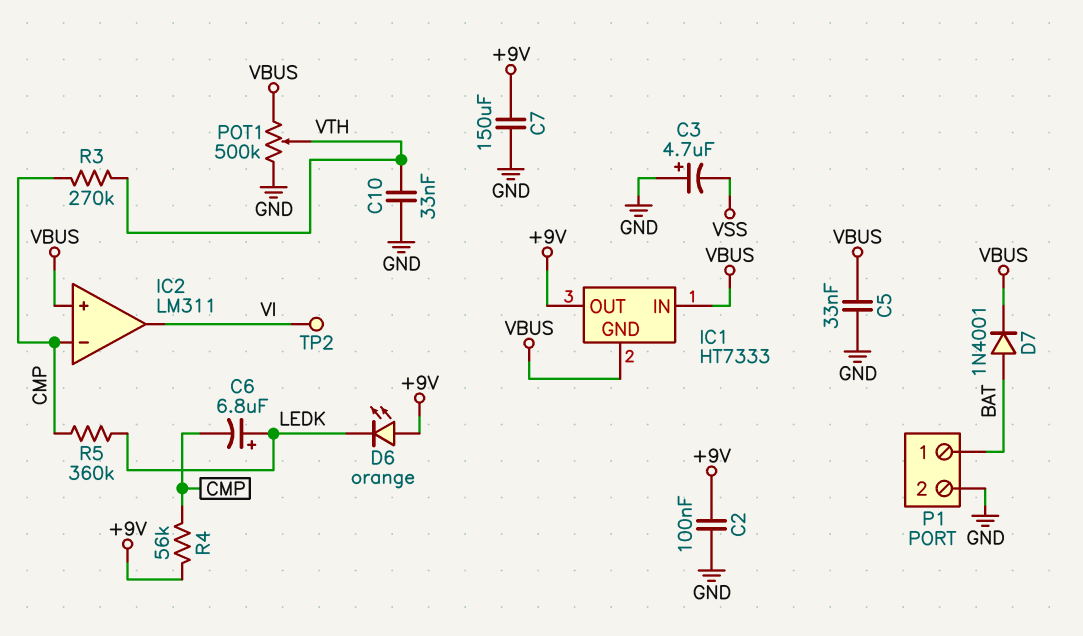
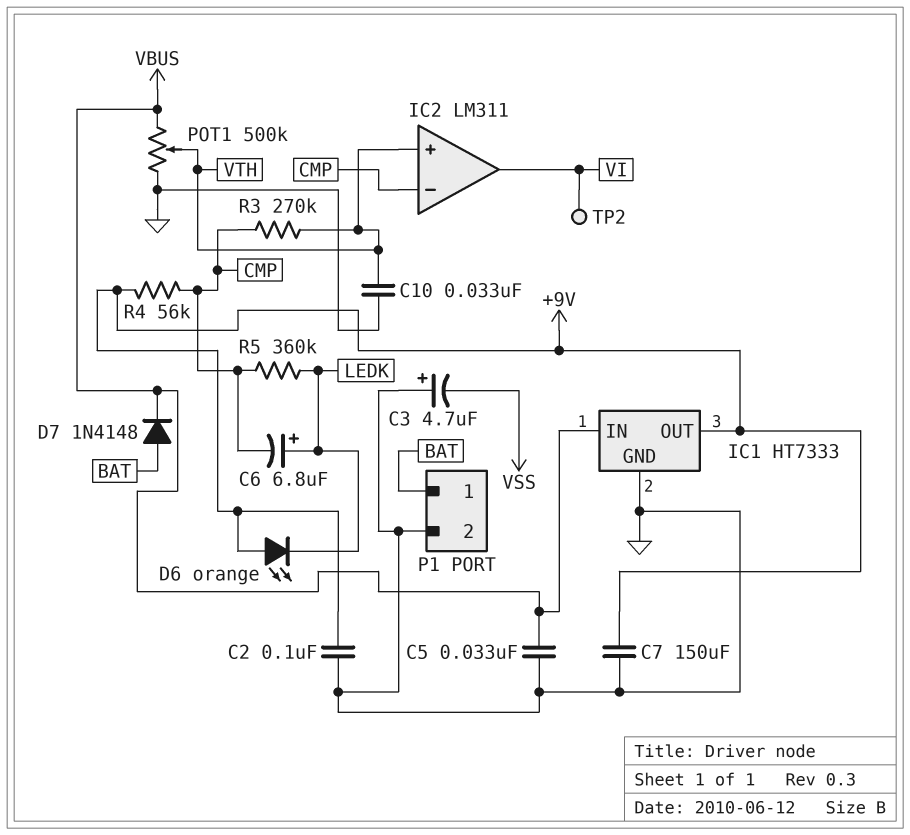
D7: diode 1N4001 (A BAT, K VBUS) -> diode 1N4148 (A BAT, K VBUS)
IC1 pin GND: VBUS -> GND
IC2 pin in+: VBUS -> VTH

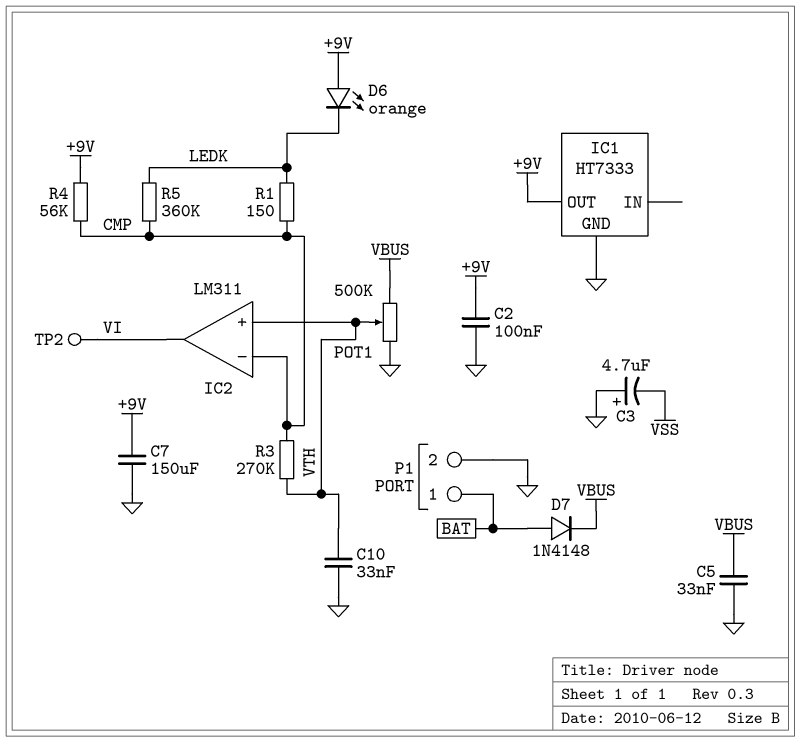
C6: 6.8uF (plus LEDK, minus CMP) -> none
IC1 pin IN: VBUS -> none
R1: none -> 150 (CMP, LEDK)

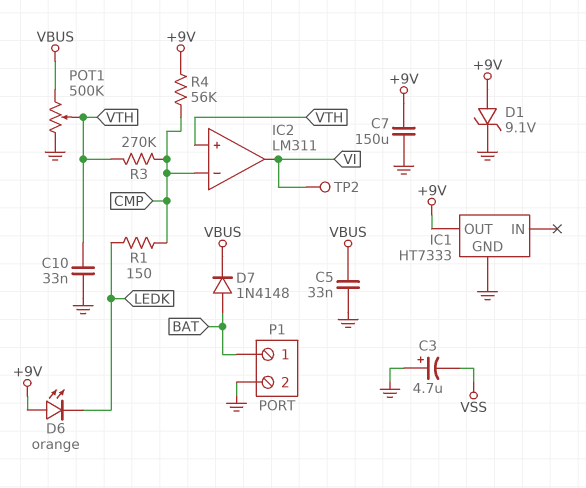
C2: 100nF (+9V, GND) -> none
D1: none -> zener 9.1V (A +9V, K GND)
R5: 360k (CMP, LEDK) -> none

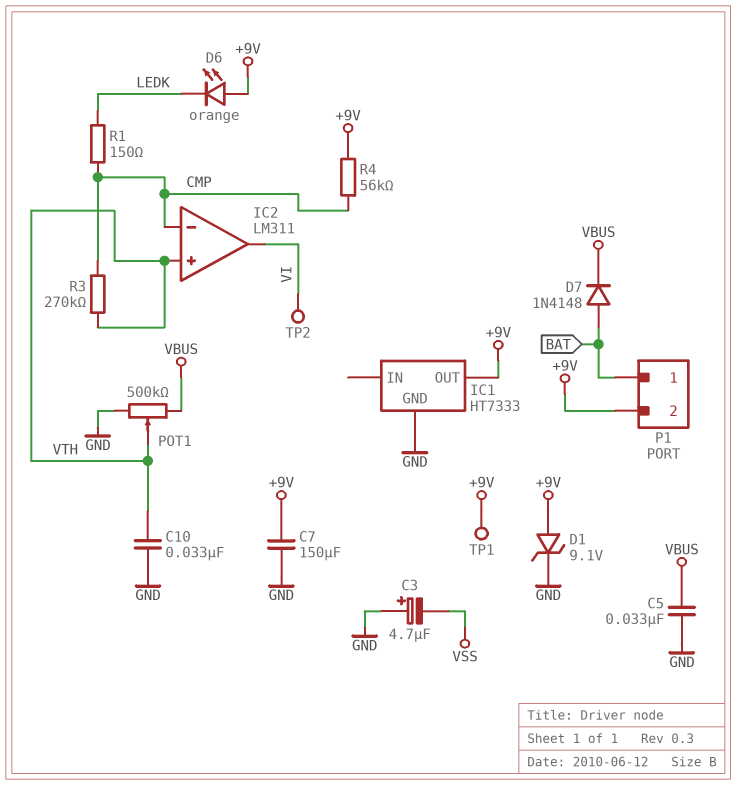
P1 pin 2: GND -> +9V
TP1: none -> test point (+9V)

